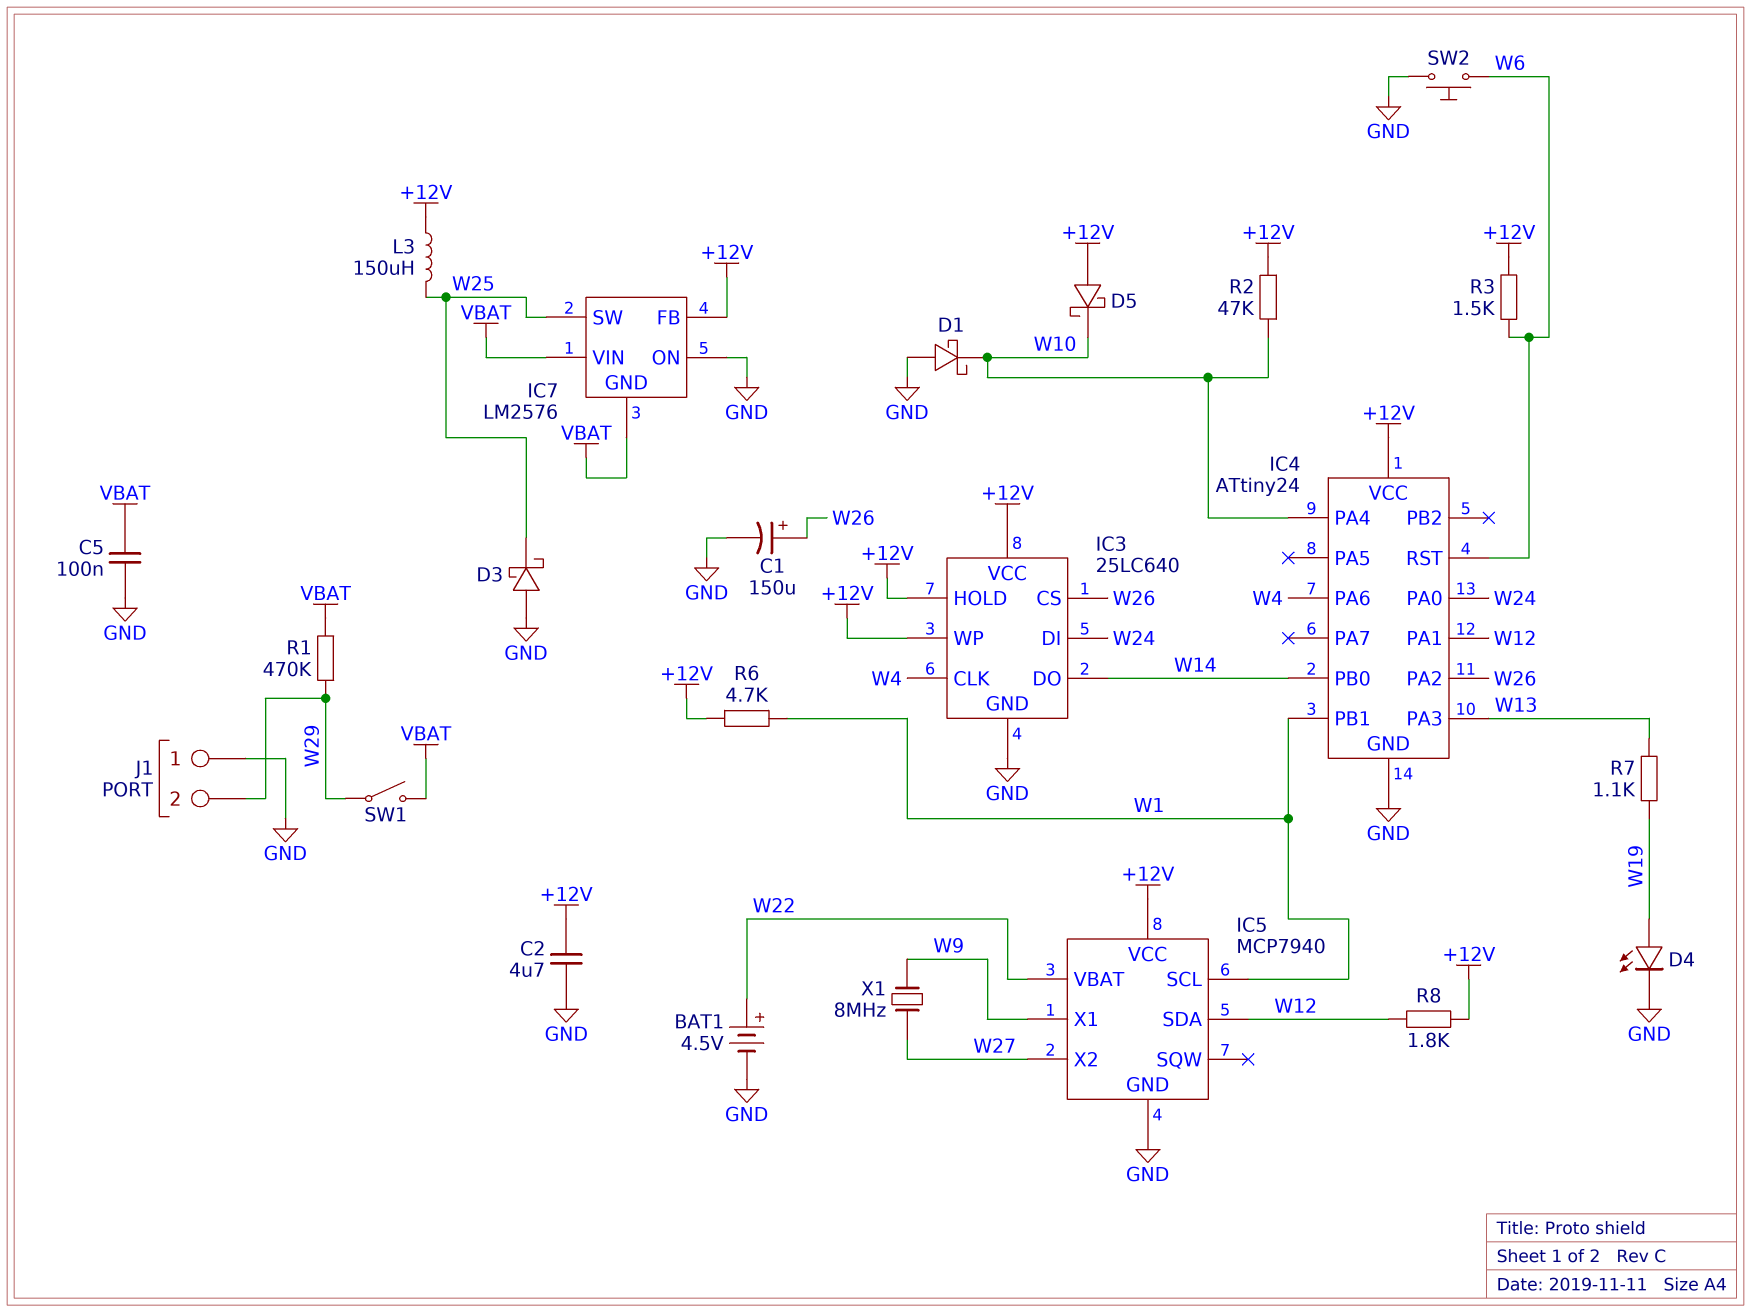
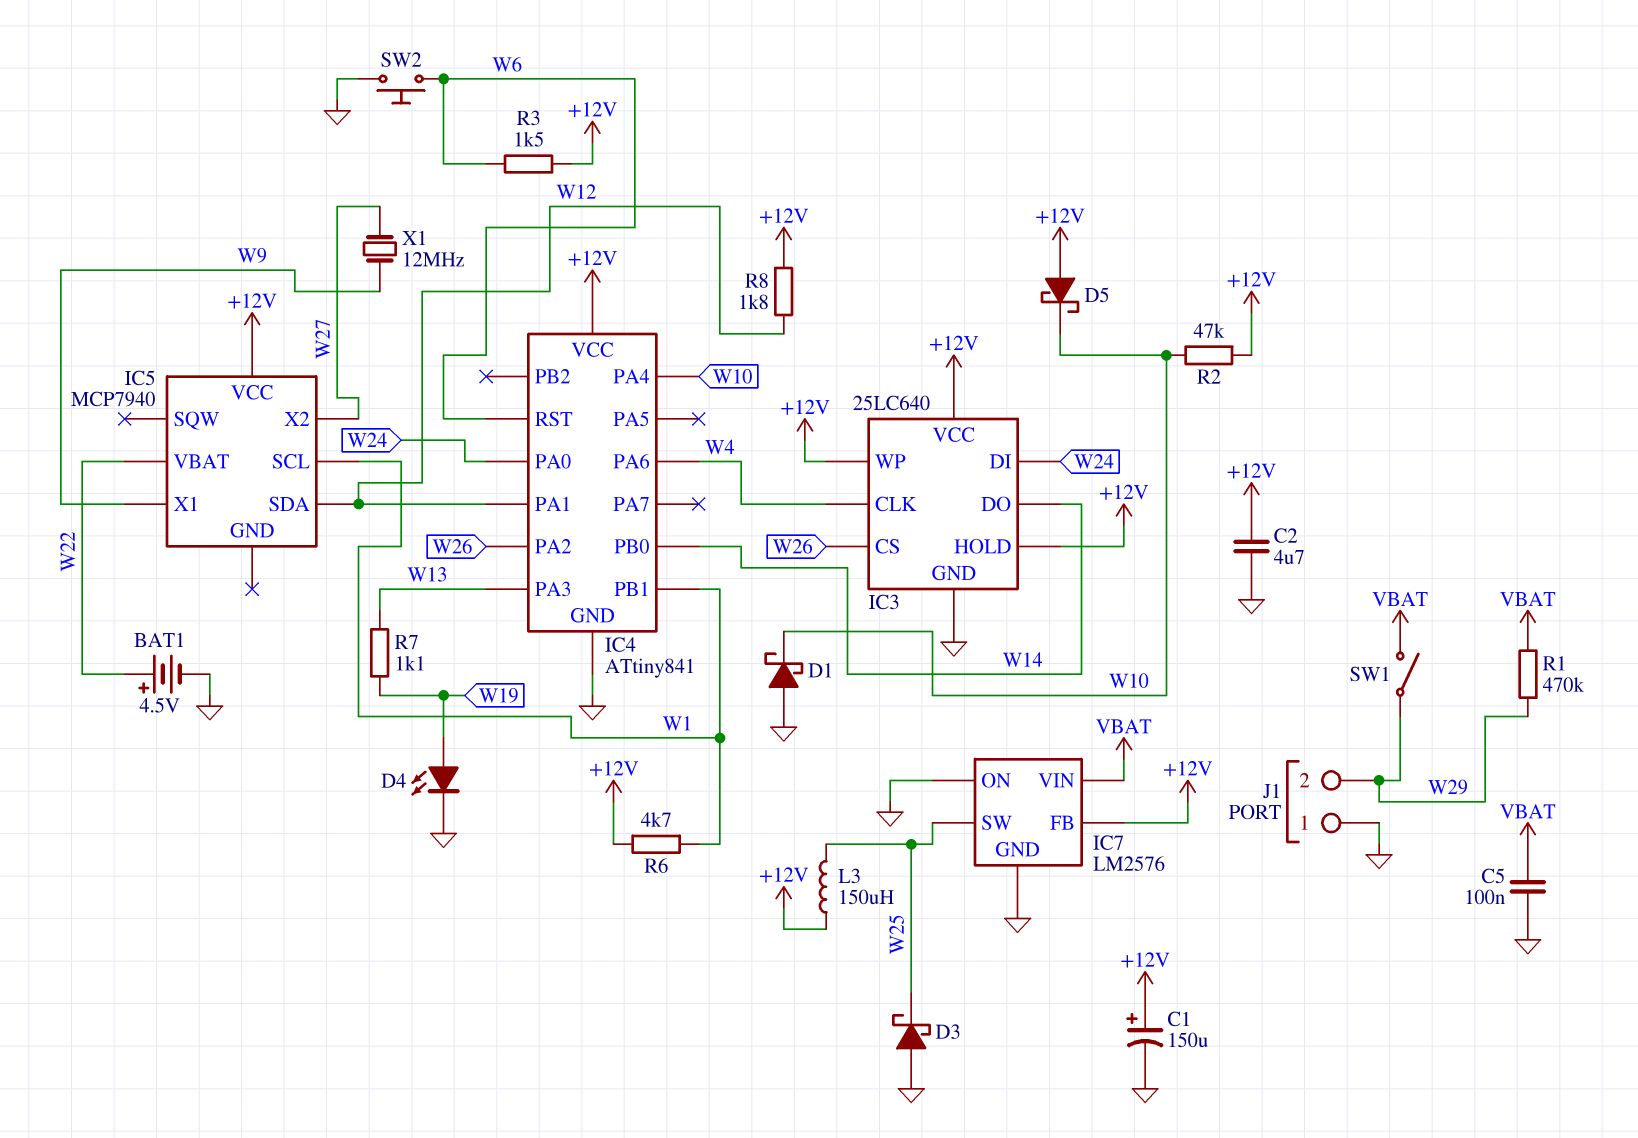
C1: 150uF (plus W26, minus GND) -> 150uF (plus +12V, minus GND)
IC4: ATtiny24 -> ATtiny841
IC5 pin GND: GND -> none
IC7 pin GND: VBAT -> GND
X1: 8MHz (W9, W27) -> 12MHz (W9, W27)

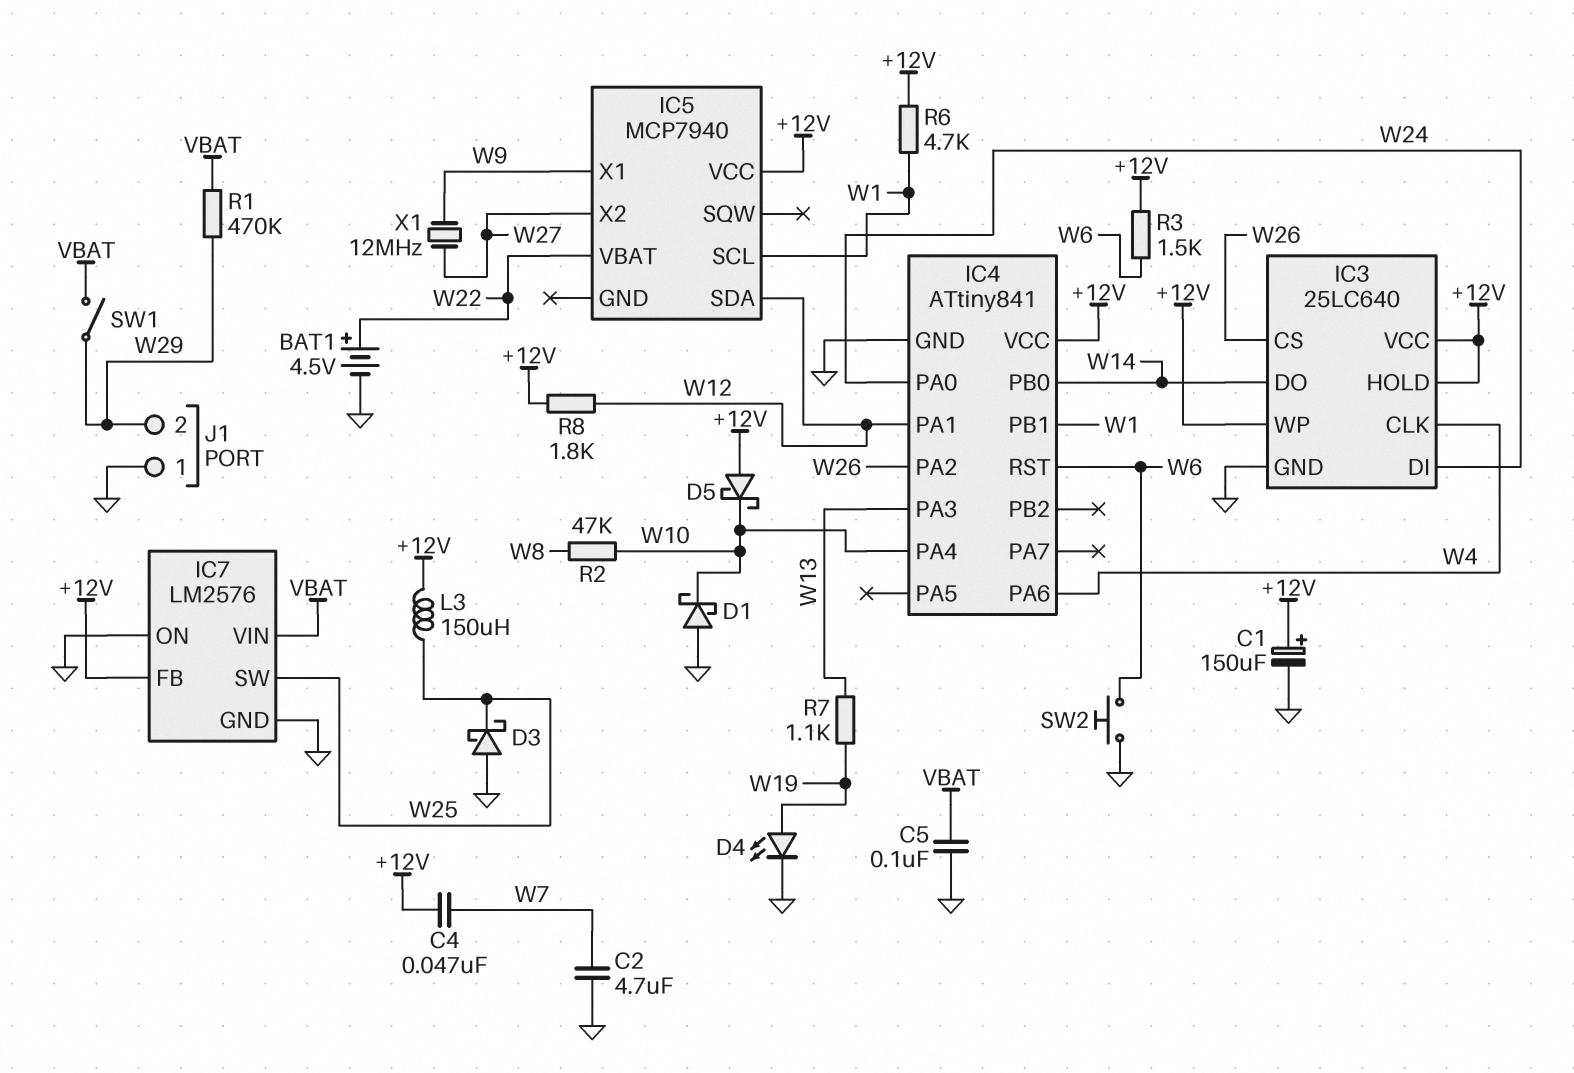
C2: 4.7uF (+12V, GND) -> 4.7uF (GND, W7)
C4: none -> 47nF (+12V, W7)
R2: 47k (+12V, W10) -> 47k (W8, W10)

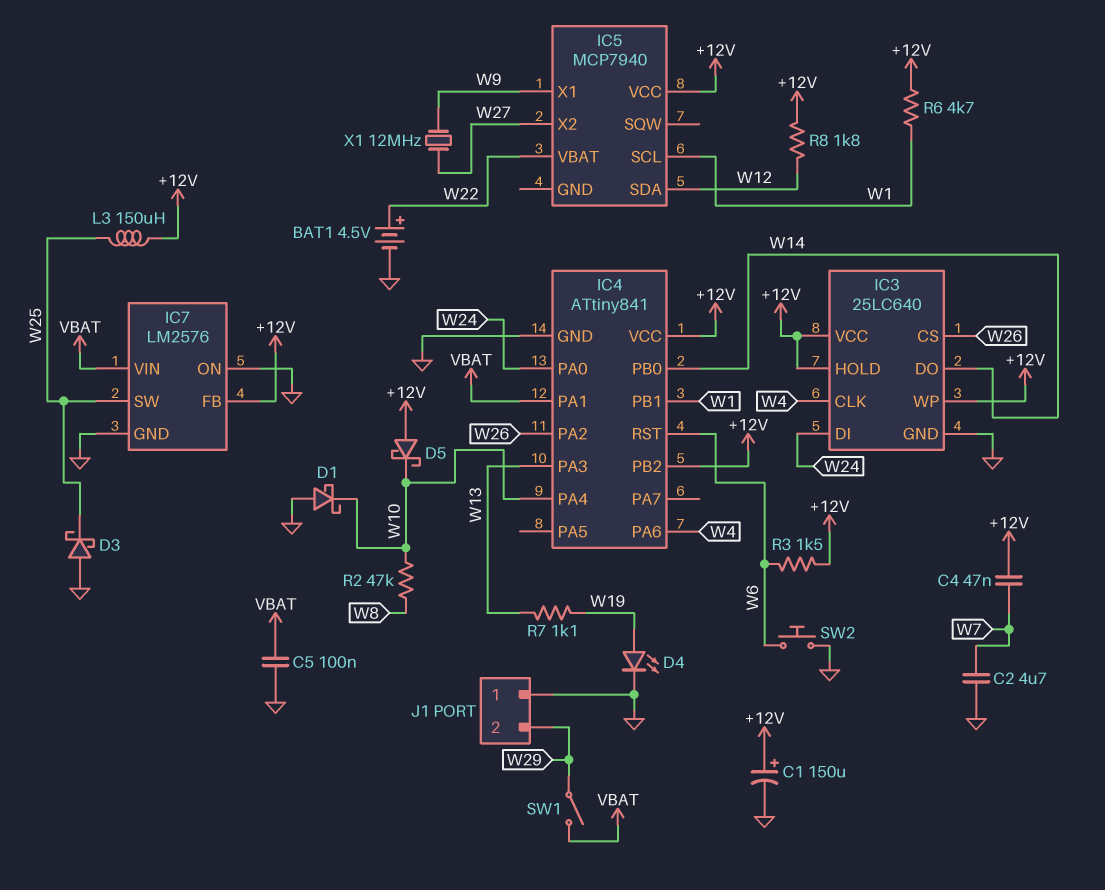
IC4 pin PA1: W12 -> VBAT
IC4 pin PB2: none -> +12V
R1: 470k (VBAT, W29) -> none

